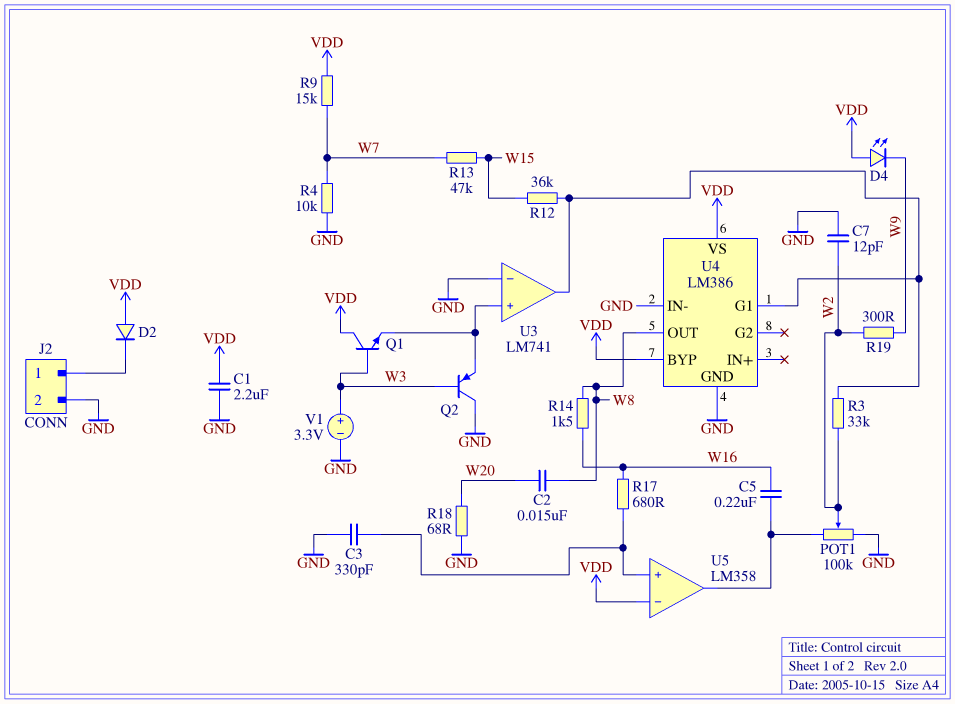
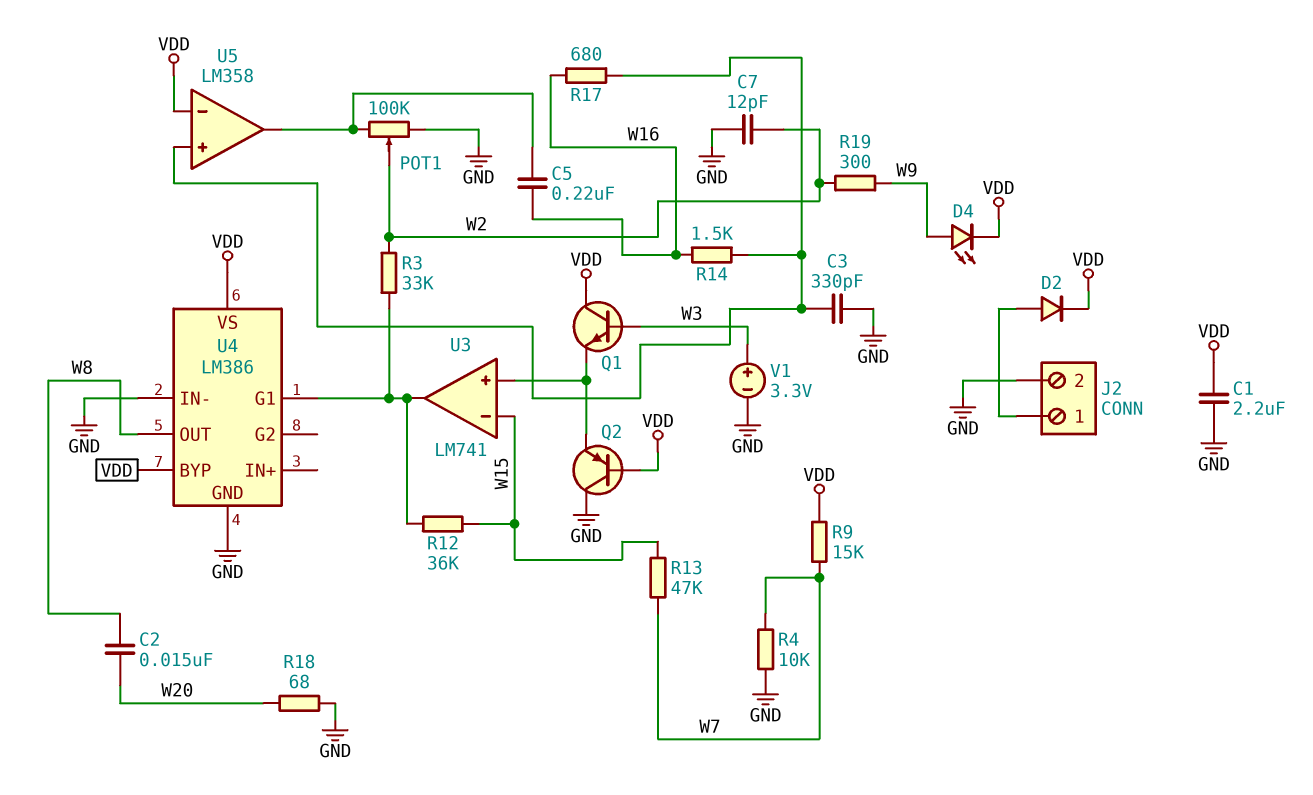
D2: diode (A VDD, K J2/1) -> diode (A J2/1, K VDD)
D4: LED (A VDD, K W9) -> LED (A W9, K VDD)
Q2: PNP (B W3, C GND, E U3/in+) -> PNP (B VDD, C GND, E U3/in+)
R14: 1.5k (W8, W16) -> 1.5k (U5/in+, W16)
U3 pin in-: GND -> W15

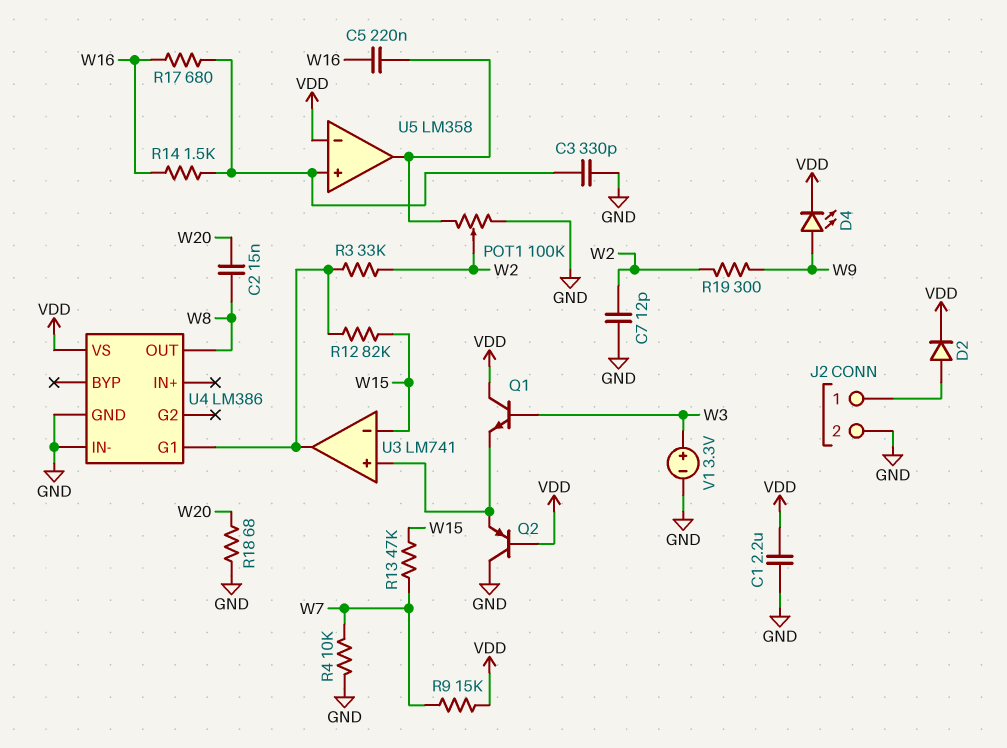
R12: 36k (U3/out, W15) -> 82k (U3/out, W15)
U4 pin BYP: VDD -> none

